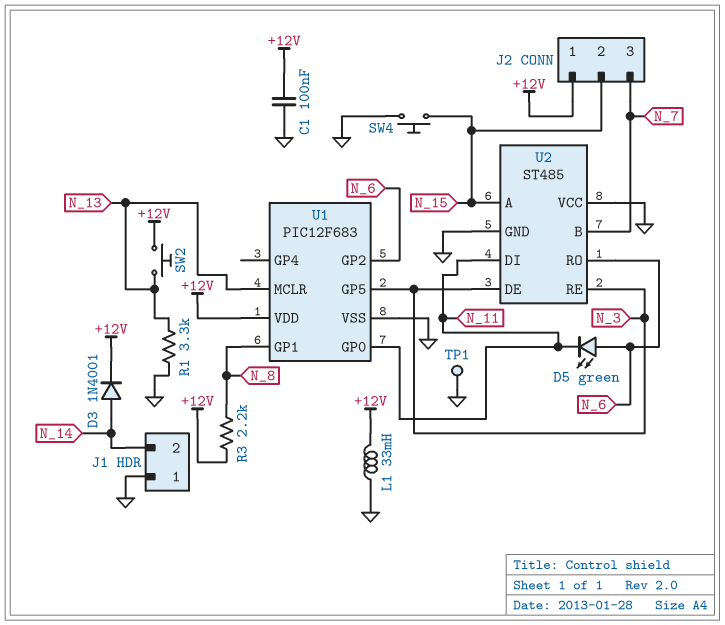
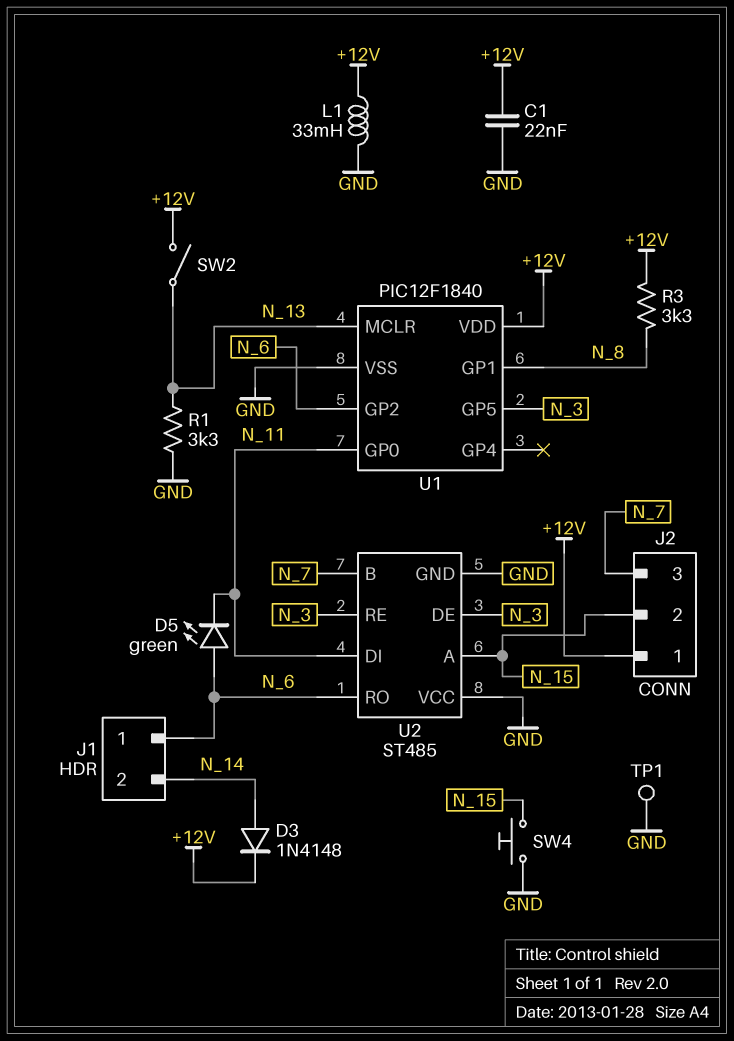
C1: 100nF (+12V, GND) -> 22nF (+12V, GND)
D3: diode 1N4001 (A N_14, K +12V) -> diode 1N4148 (A N_14, K +12V)
J1 pin 1: GND -> N_6
R3: 2.2k (+12V, N_8) -> 3.3k (+12V, N_8)
SW2: button (+12V, N_13) -> switch (+12V, N_13)
U1: PIC12F683 -> PIC12F1840

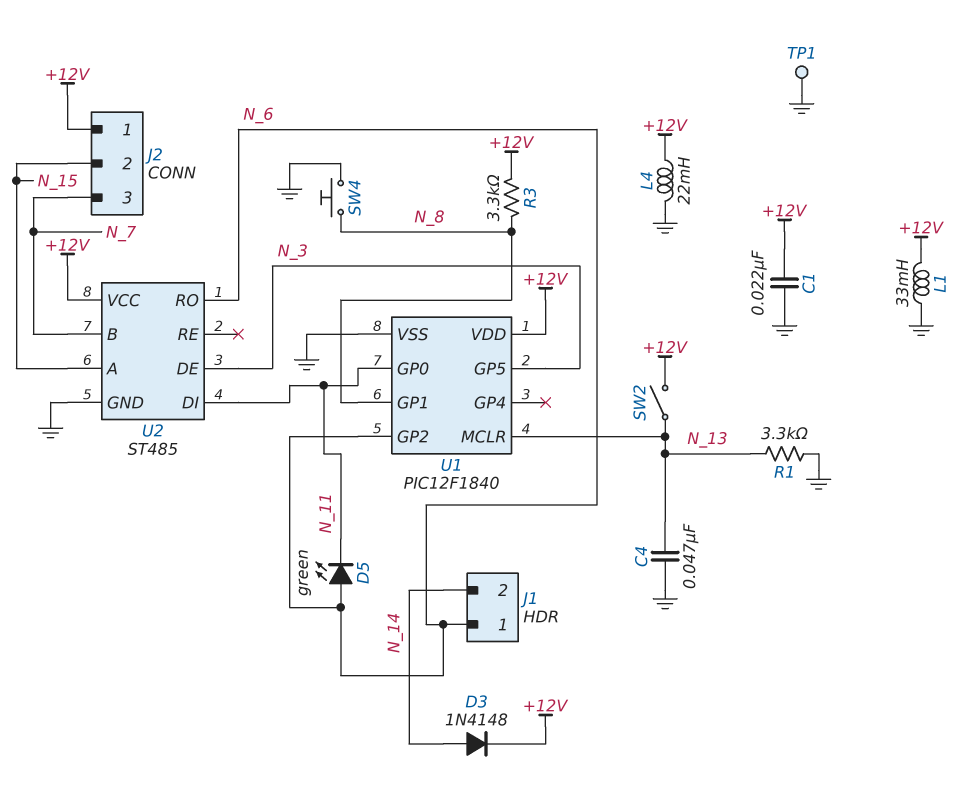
C4: none -> 47nF (GND, N_13)
L4: none -> 22mH (+12V, GND)
SW4: button (GND, N_15) -> button (GND, N_8)
U2 pin RE: N_3 -> none
U2 pin VCC: GND -> +12V

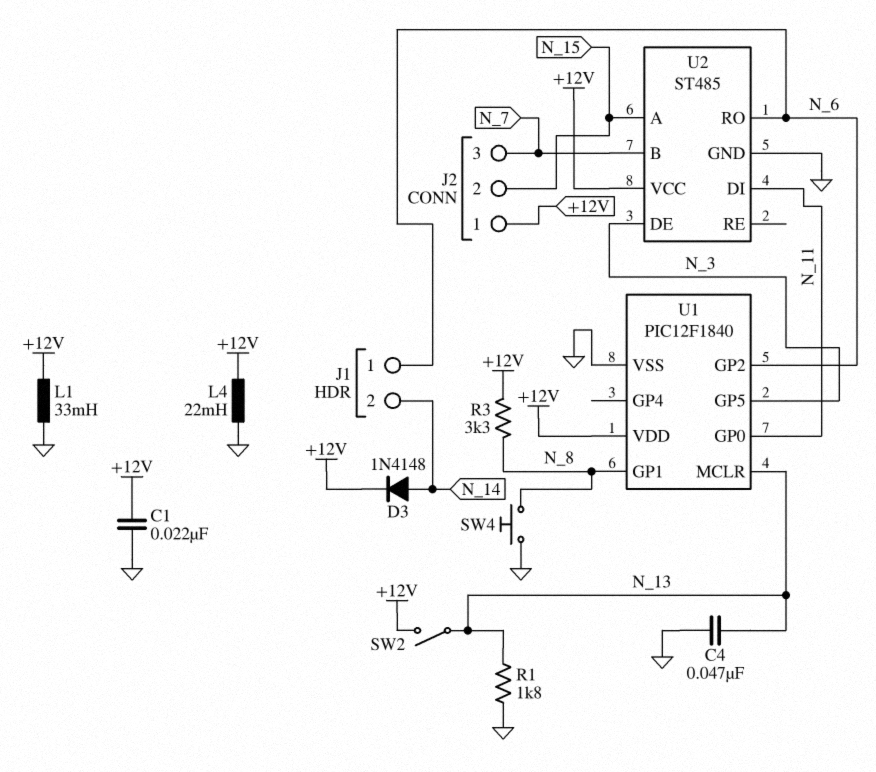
D5: LED green (A N_6, K N_11) -> none
R1: 3.3k (GND, N_13) -> 1.8k (GND, N_13)
TP1: test point (GND) -> none

